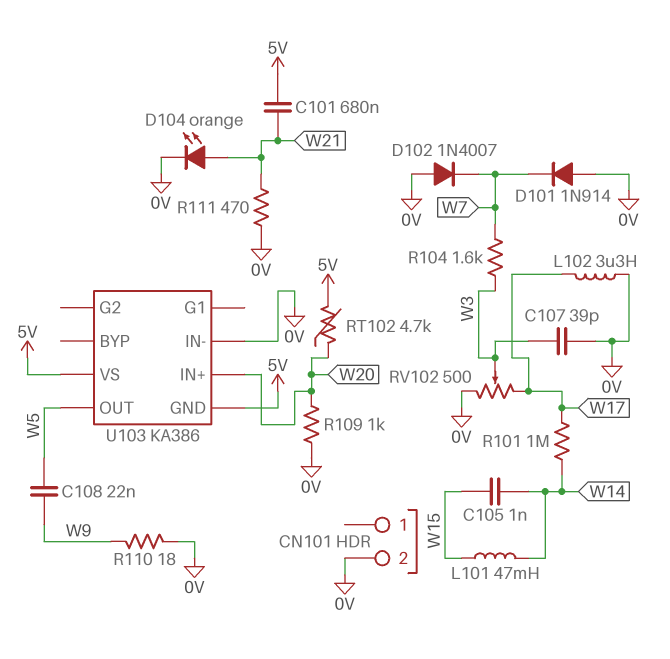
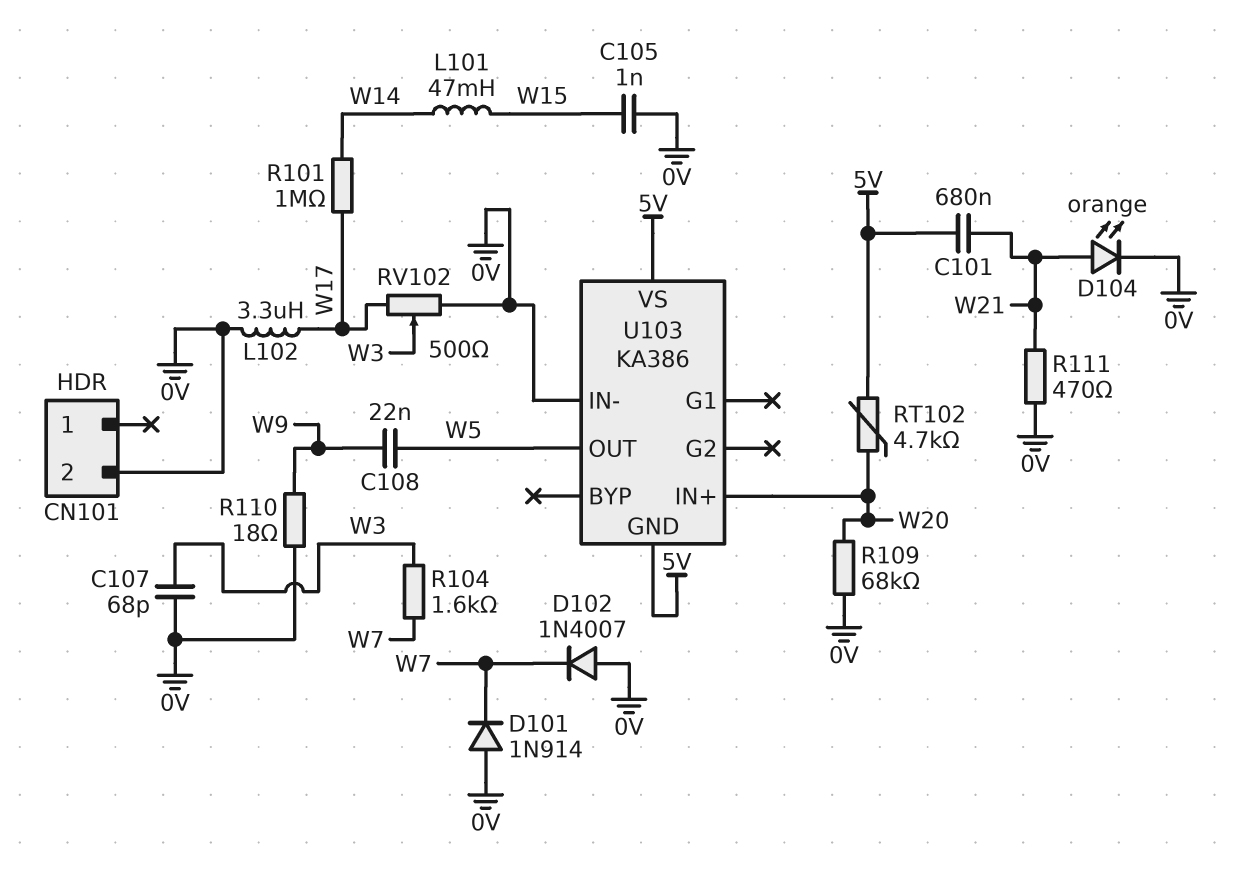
C105: 1nF (W14, W15) -> 1nF (0V, W15)
C107: 39pF (0V, W3) -> 68pF (0V, W3)
R109: 1k (0V, W20) -> 68k (0V, W20)

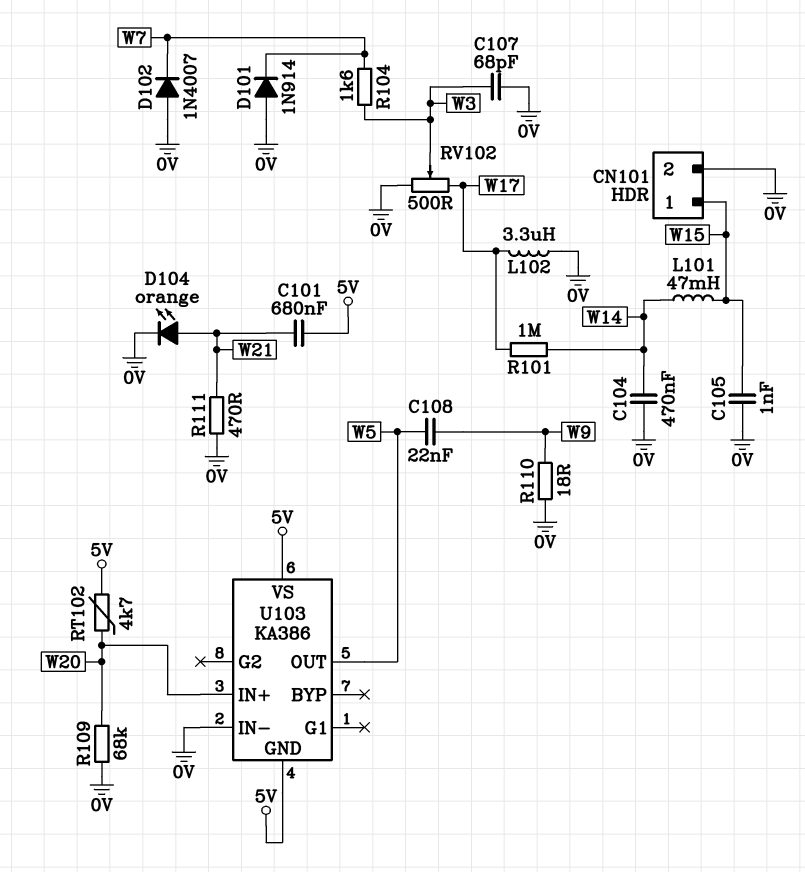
C104: none -> 470nF (0V, W14)
CN101 pin 1: none -> W15

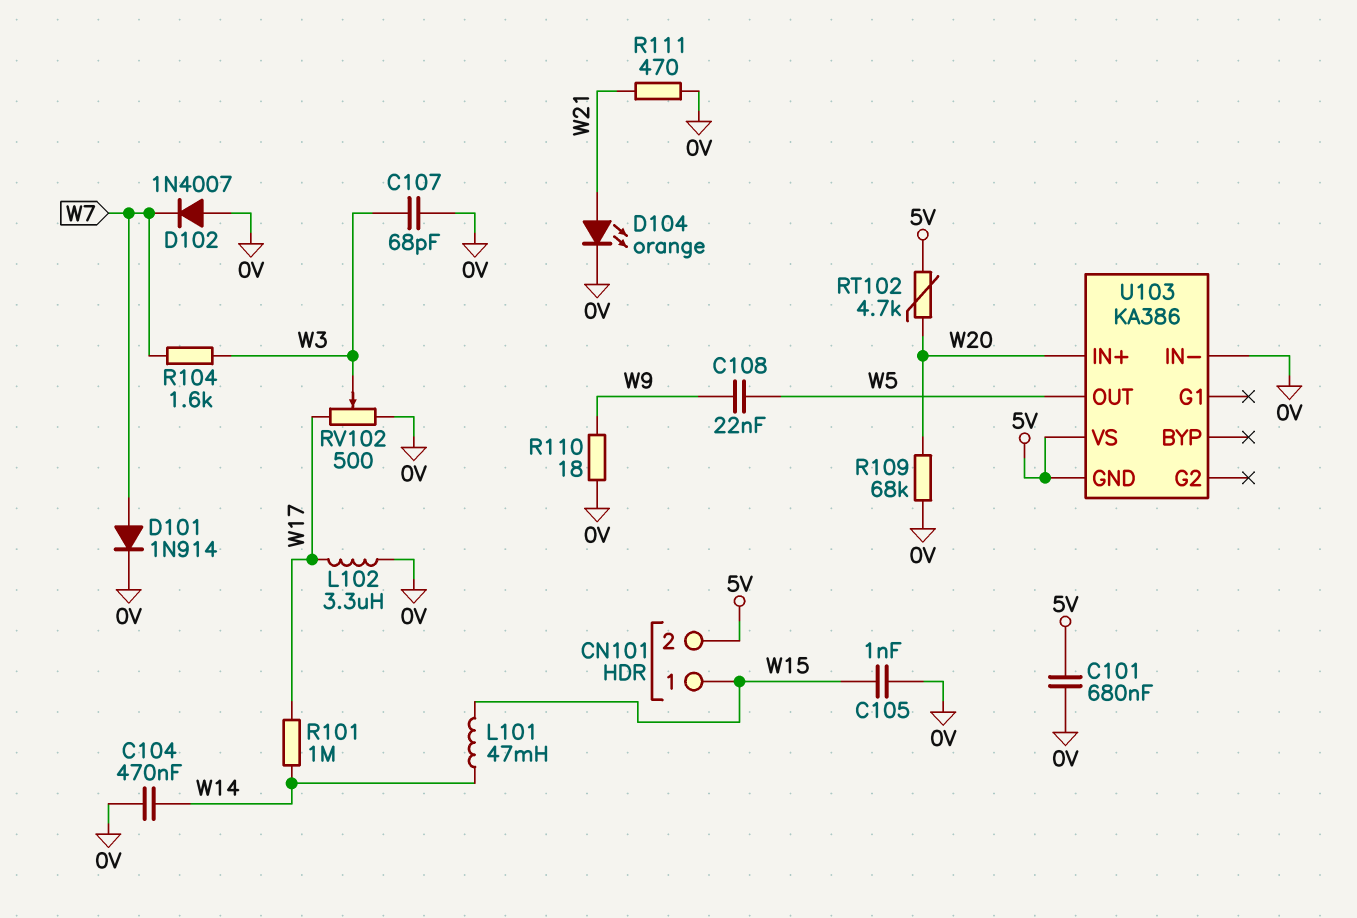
C101: 680nF (5V, W21) -> 680nF (0V, 5V)
CN101 pin 2: 0V -> 5V
D101: diode 1N914 (A 0V, K W7) -> diode 1N914 (A W7, K 0V)

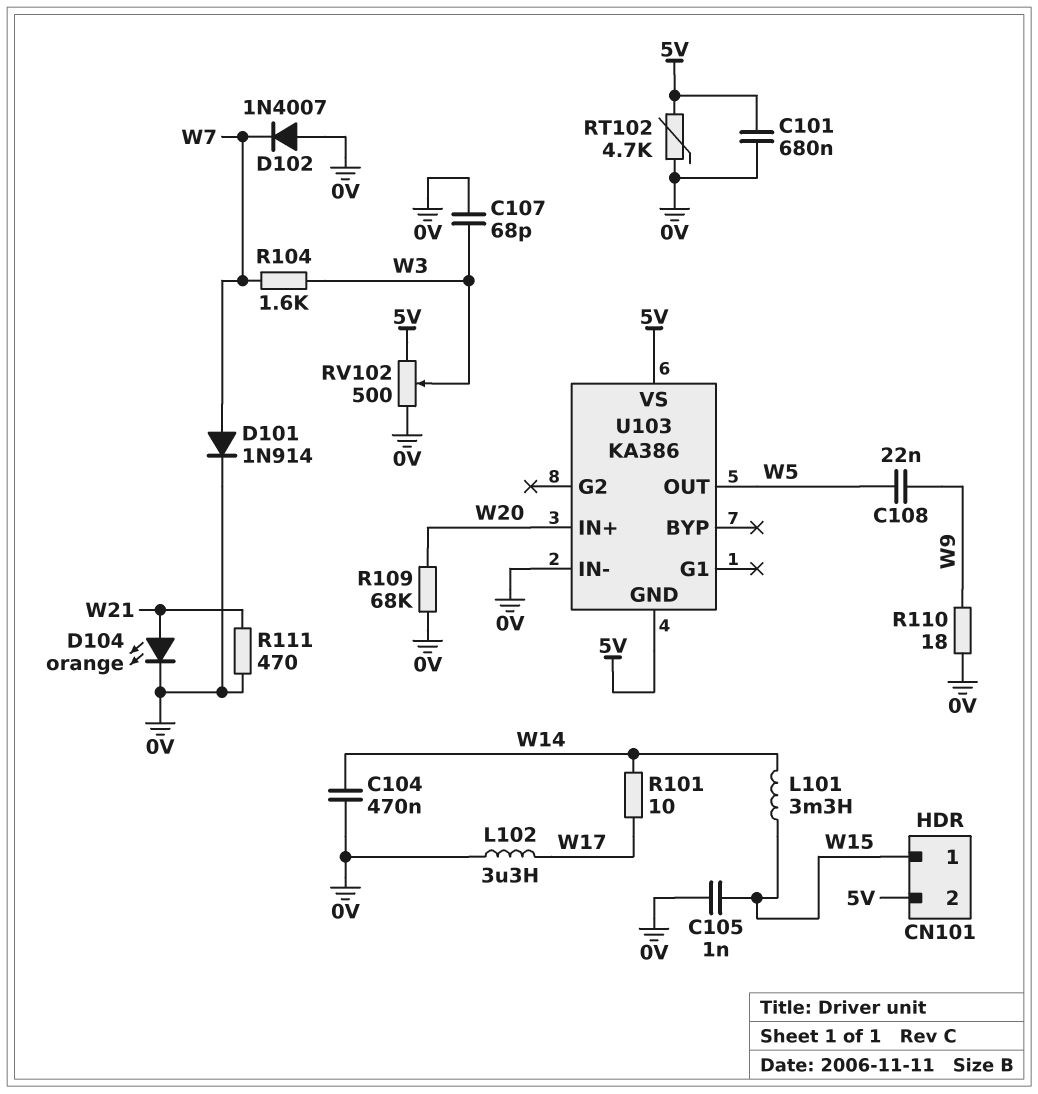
L101: 47mH (W14, W15) -> 3.3mH (W14, W15)
R101: 1M (W14, W17) -> 10 (W14, W17)
RT102: 4.7k (5V, W20) -> 4.7k (0V, 5V)
RV102: 500 (0V, W17, wiper W3) -> 500 (0V, 5V, wiper W3)

